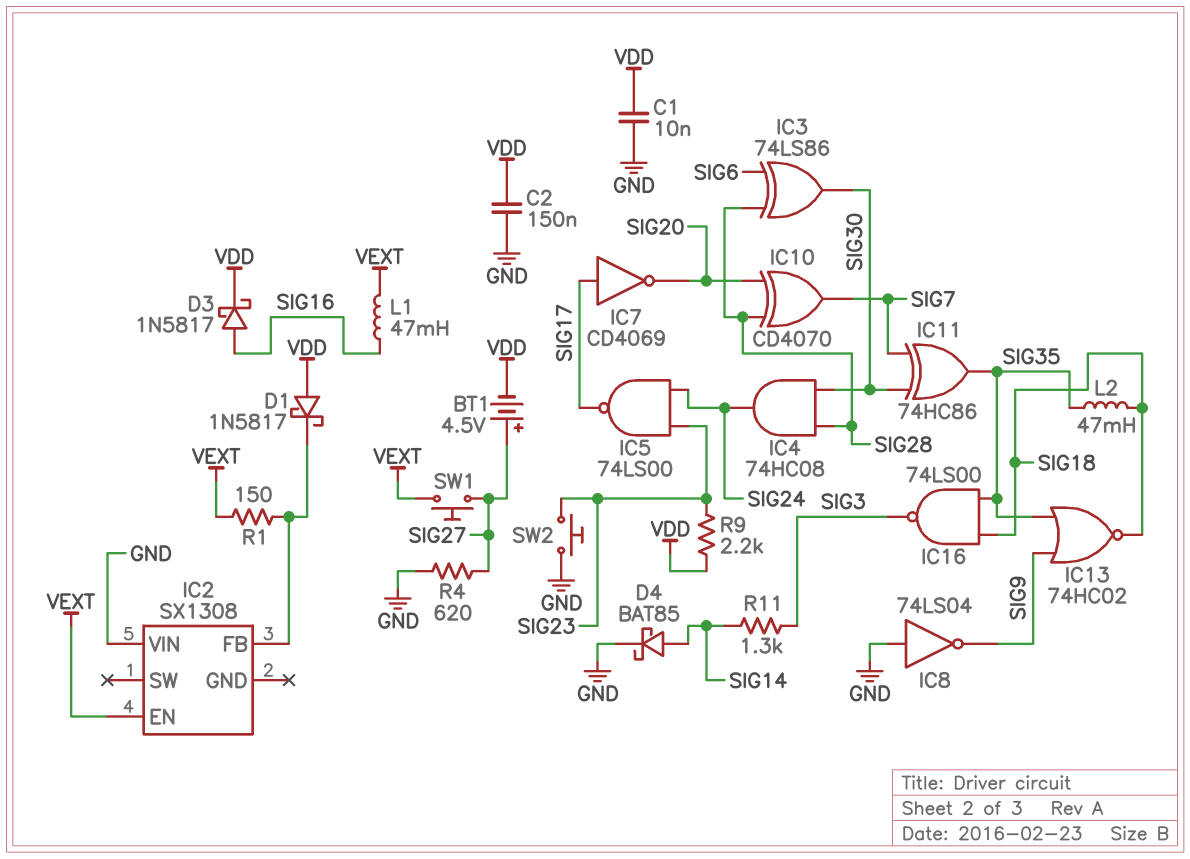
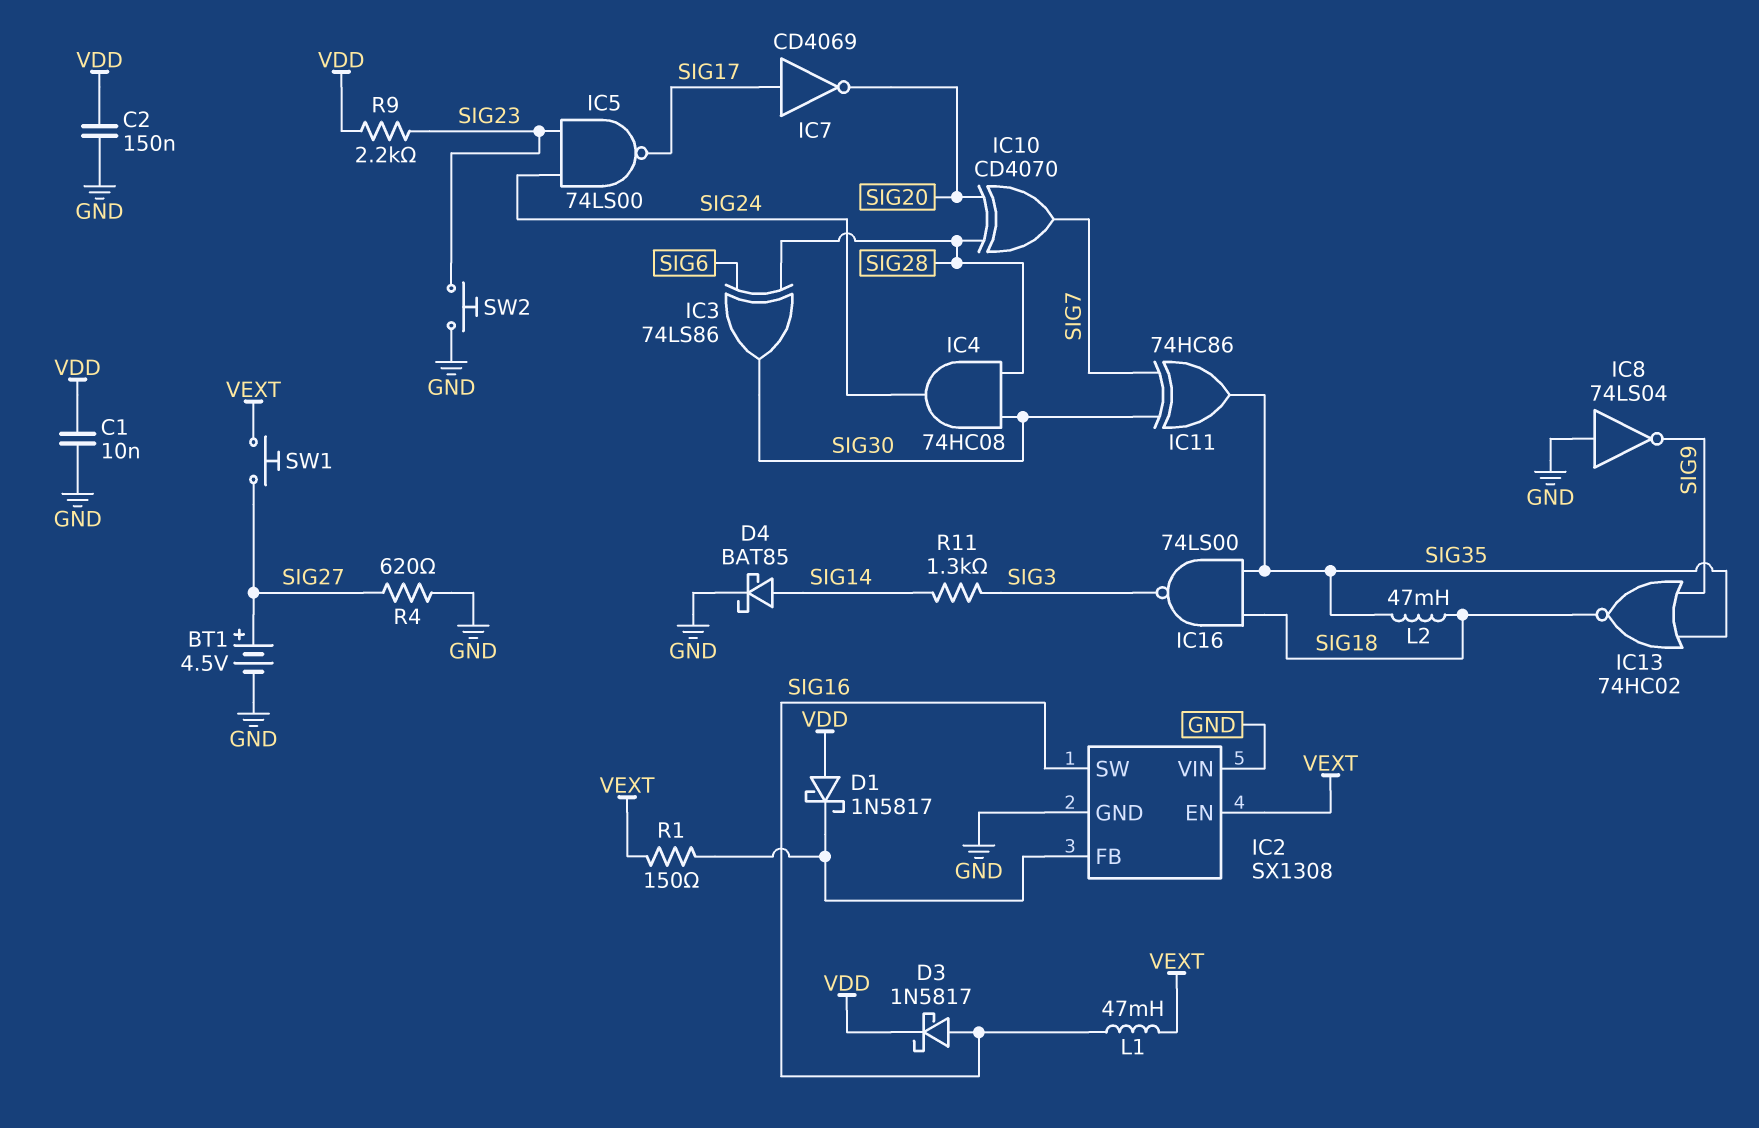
BT1: 4.5V (plus SIG27, minus VDD) -> 4.5V (plus SIG27, minus GND)
IC2 pin GND: none -> GND
IC2 pin SW: none -> SIG16

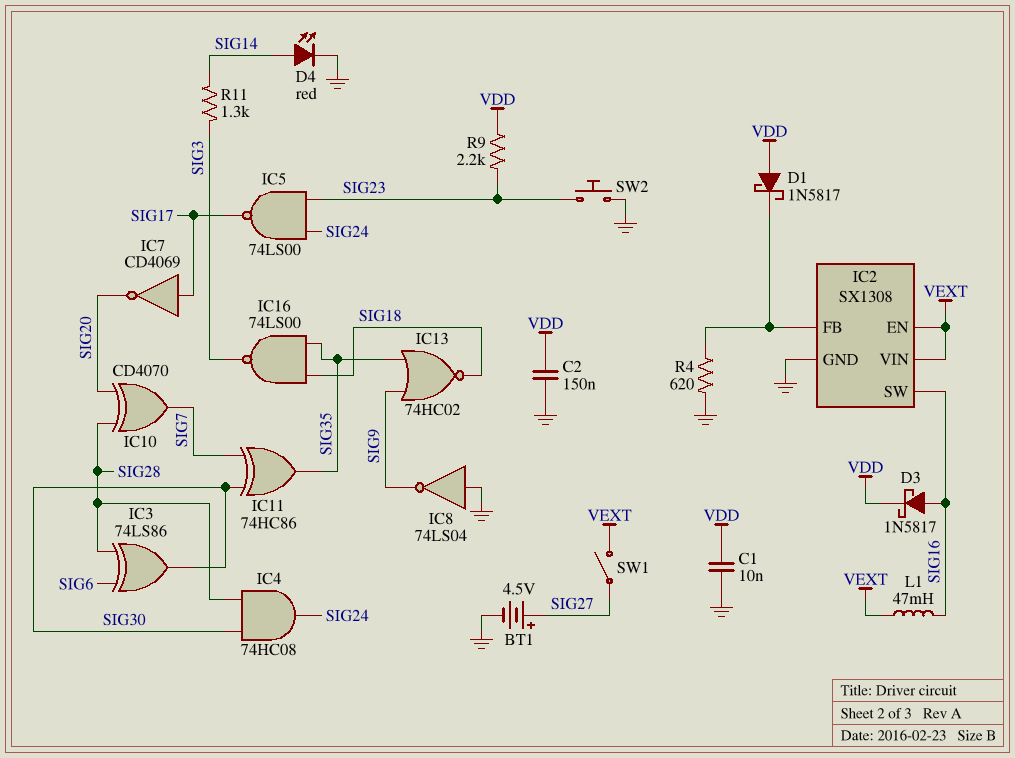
D4: schottky BAT85 (A SIG14, K GND) -> LED red (A SIG14, K GND)
IC2 pin VIN: GND -> VEXT
L2: 47mH (SIG18, SIG35) -> none
R1: 150 (IC2/FB, VEXT) -> none
R4: 620 (GND, SIG27) -> 620 (GND, IC2/FB)
SW1: button (SIG27, VEXT) -> switch (SIG27, VEXT)

